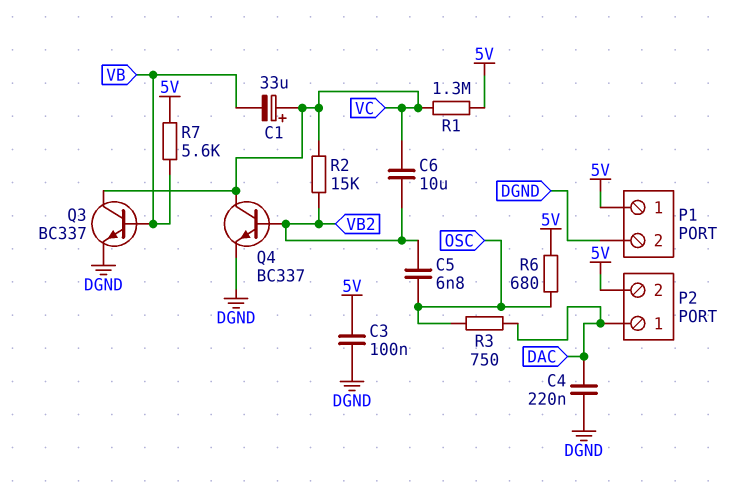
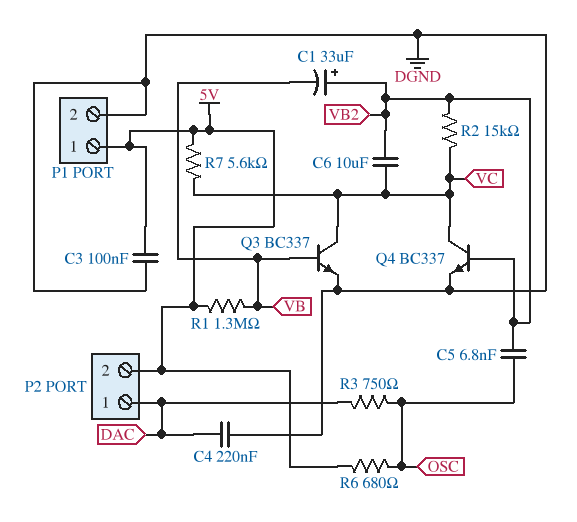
C1: 33uF (plus VC, minus VB) -> 33uF (plus VB2, minus VB)
R1: 1.3M (5V, VC) -> 1.3M (5V, VB)
R7: 5.6k (5V, VB) -> 5.6k (5V, VC)

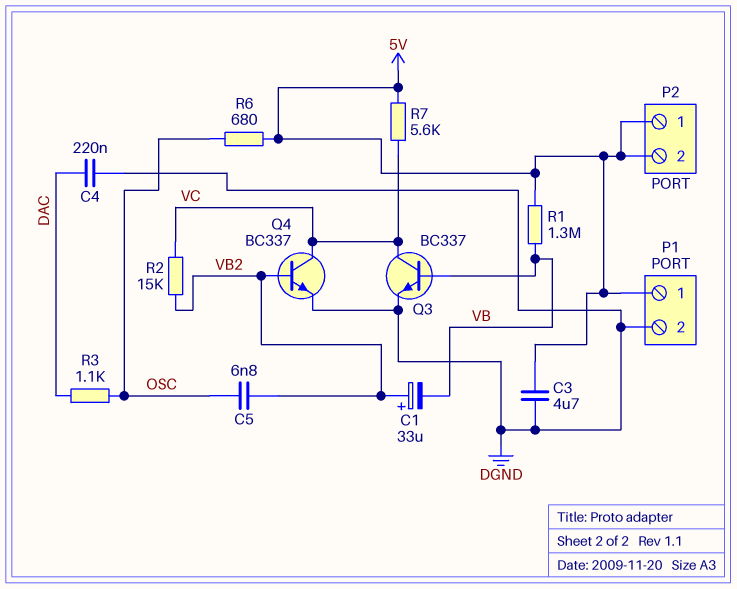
C3: 100nF (5V, DGND) -> 4.7uF (5V, DGND)
C6: 10uF (VB2, VC) -> none
P2 pin 1: DAC -> 5V
R3: 750 (DAC, OSC) -> 1.1k (DAC, OSC)

